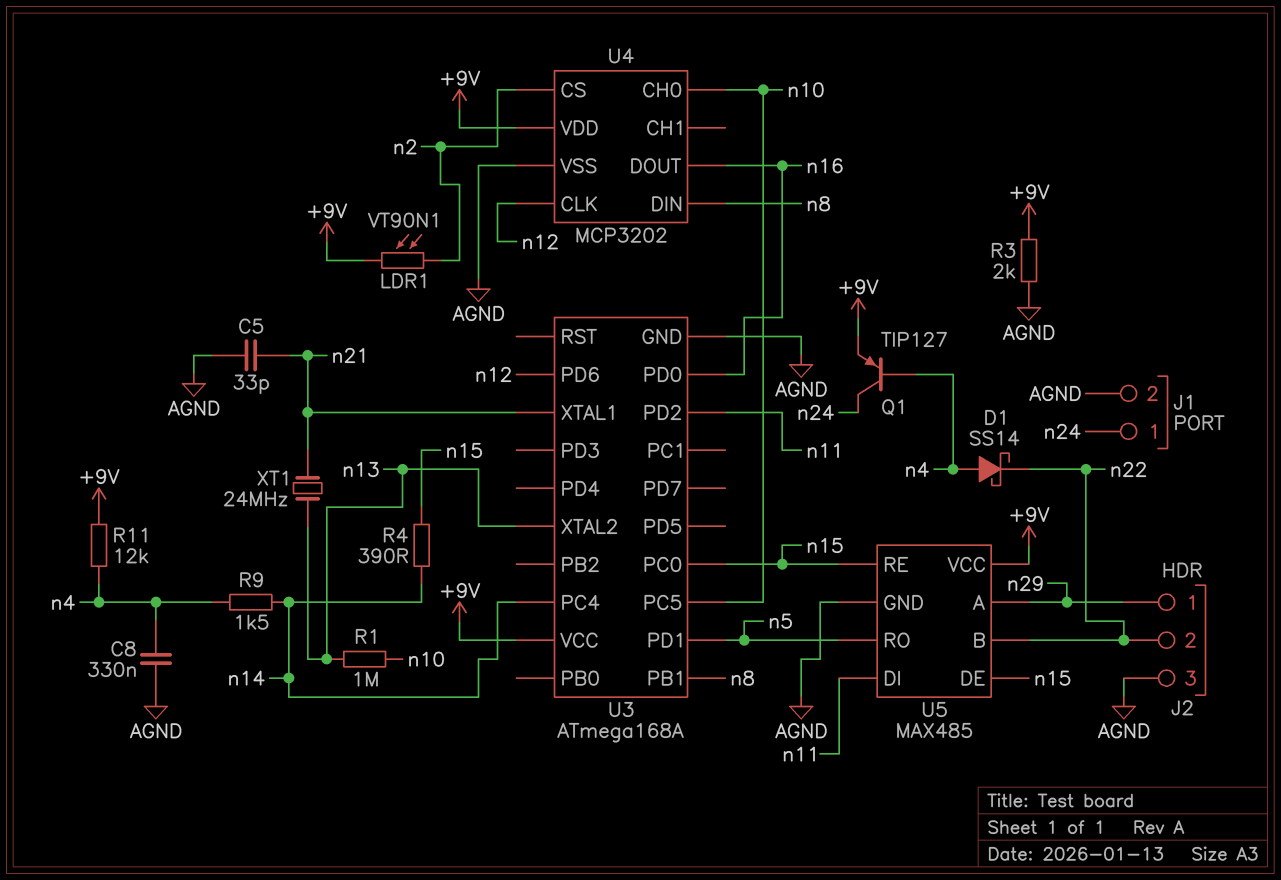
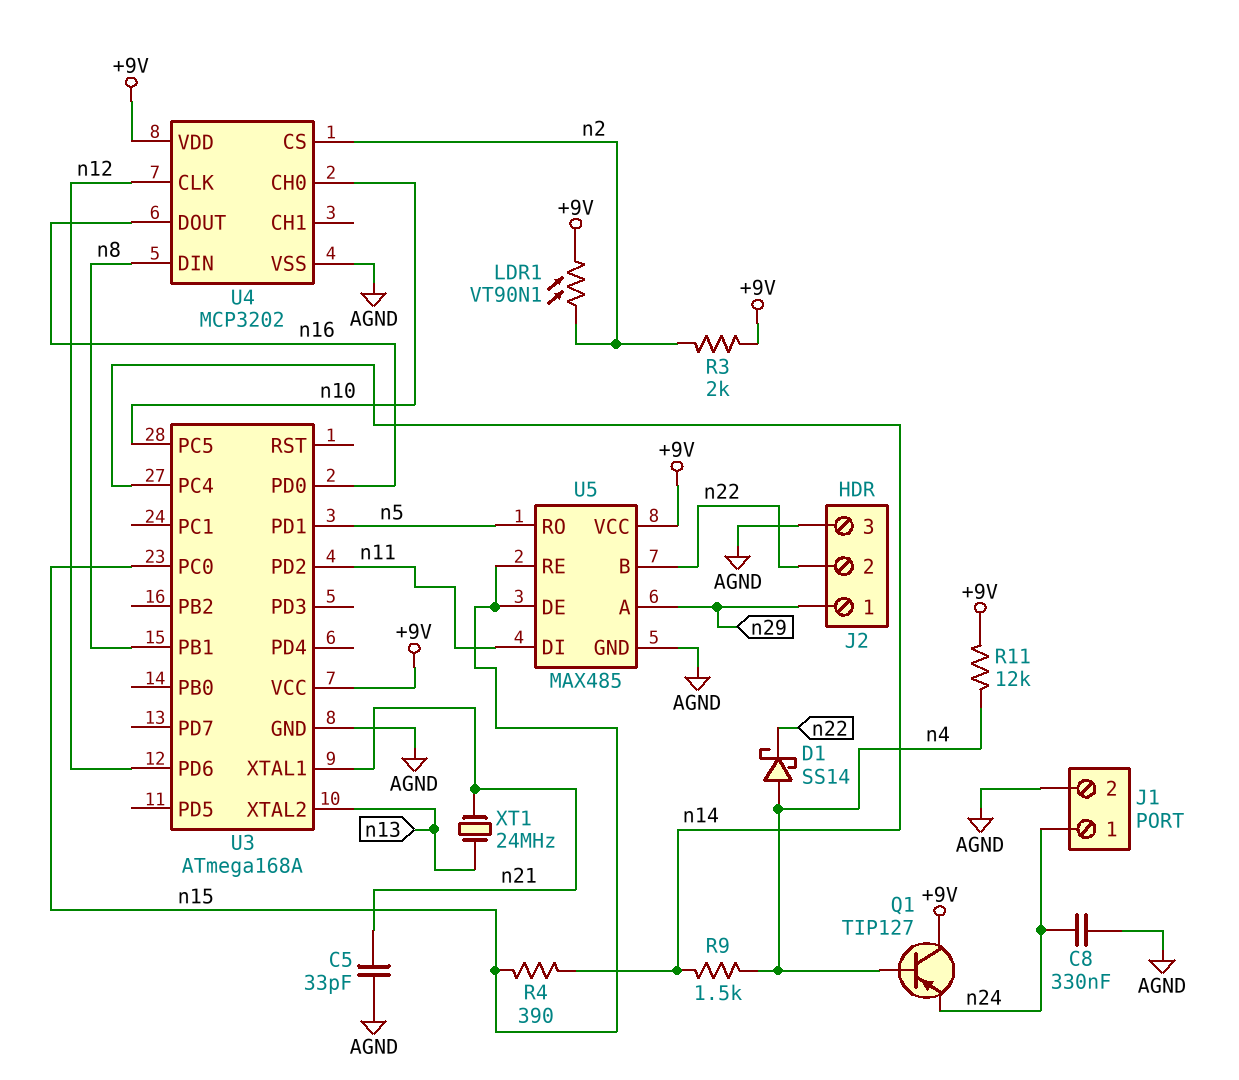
C8: 330nF (AGND, n4) -> 330nF (AGND, n24)
Q1: PNP TIP127 (B n4, C n24, E +9V) -> PNP TIP127 (B n4, C +9V, E n24)
R1: 1M (n10, n13) -> none
R3: 2k (+9V, AGND) -> 2k (+9V, n2)

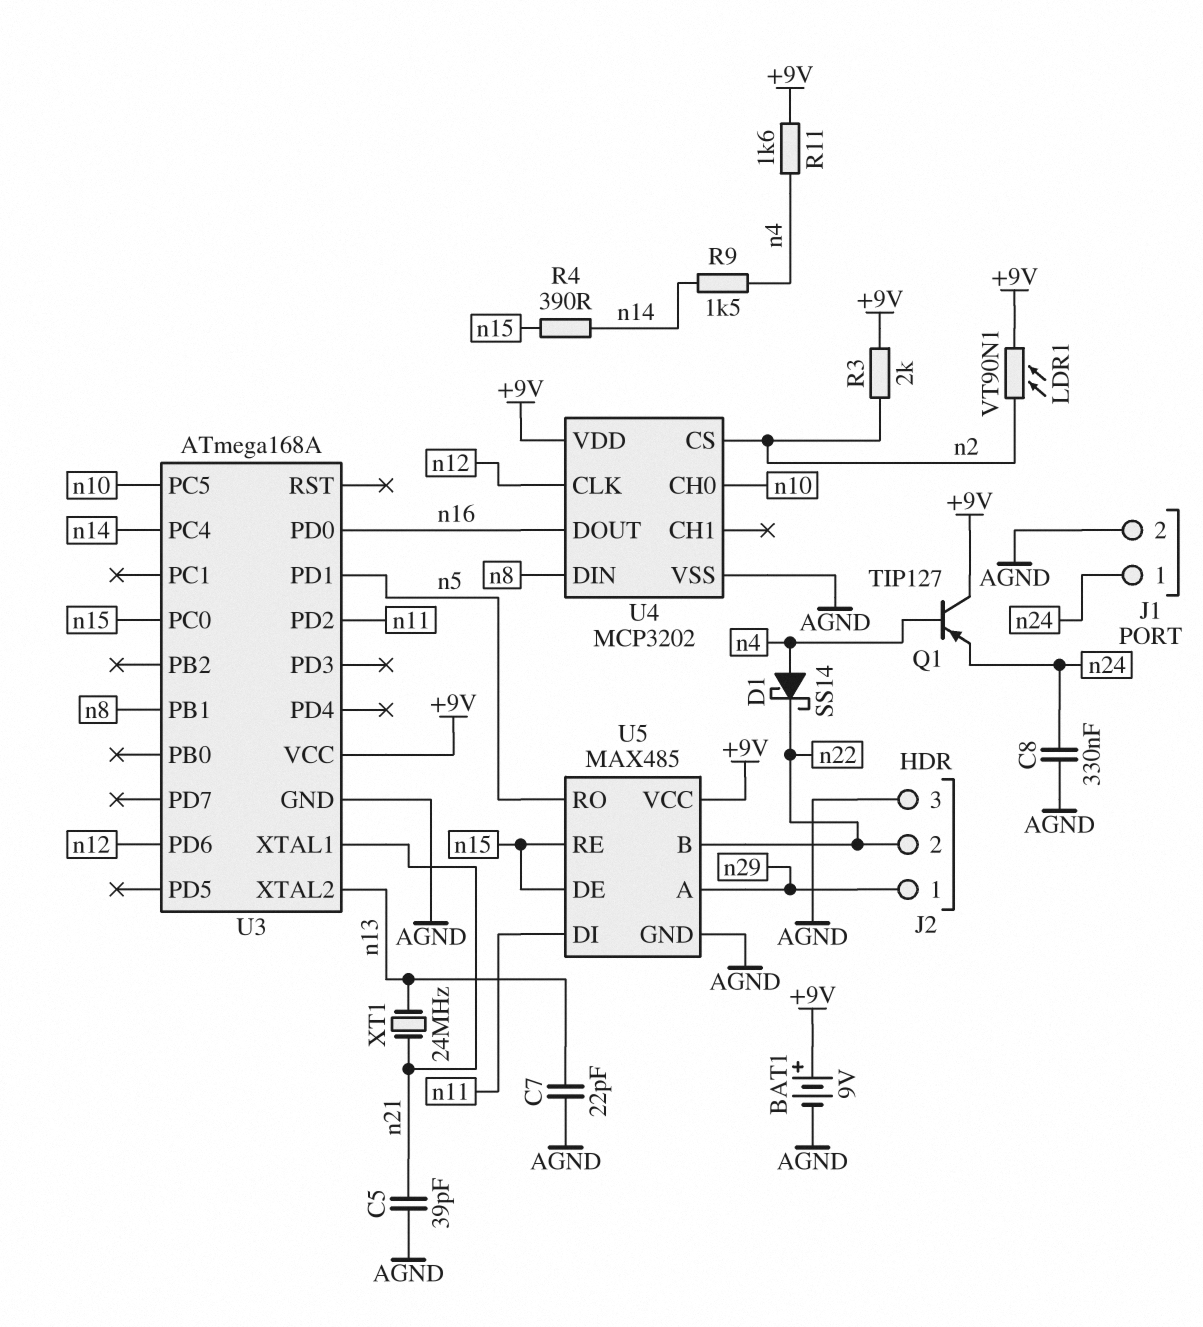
BAT1: none -> 9V (plus +9V, minus AGND)
C5: 33pF (AGND, n21) -> 39pF (AGND, n21)
C7: none -> 22pF (AGND, n13)
R11: 12k (+9V, n4) -> 1.6k (+9V, n4)

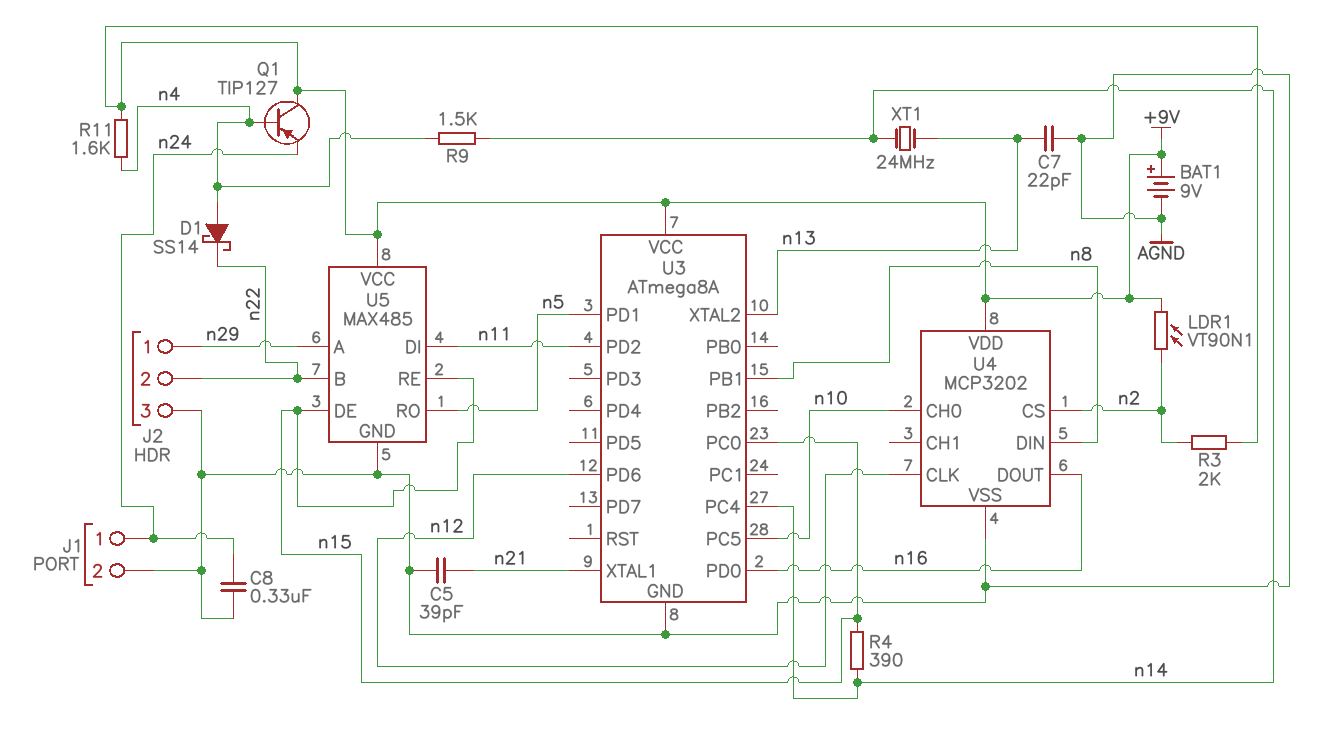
U3: ATmega168A -> ATmega8A
XT1: 24MHz (n13, n21) -> 24MHz (n13, n14)

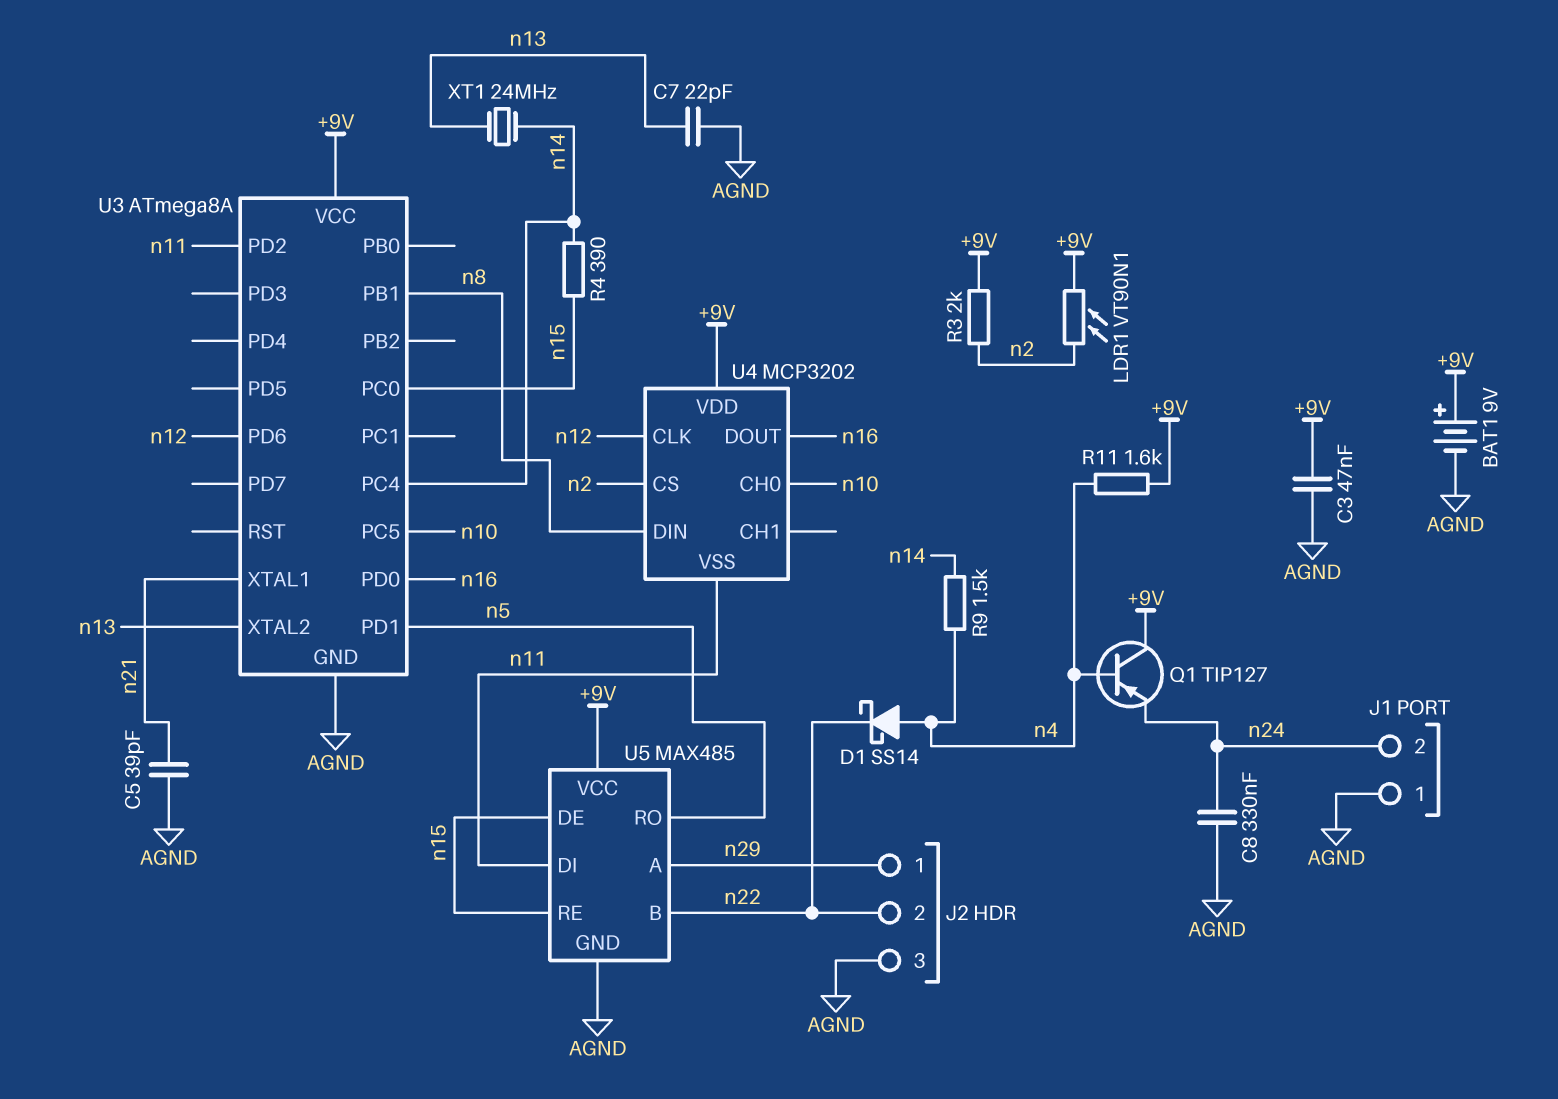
C3: none -> 47nF (+9V, AGND)
J1 pin 1: n24 -> AGND
J1 pin 2: AGND -> n24
U4 pin VSS: AGND -> n11

